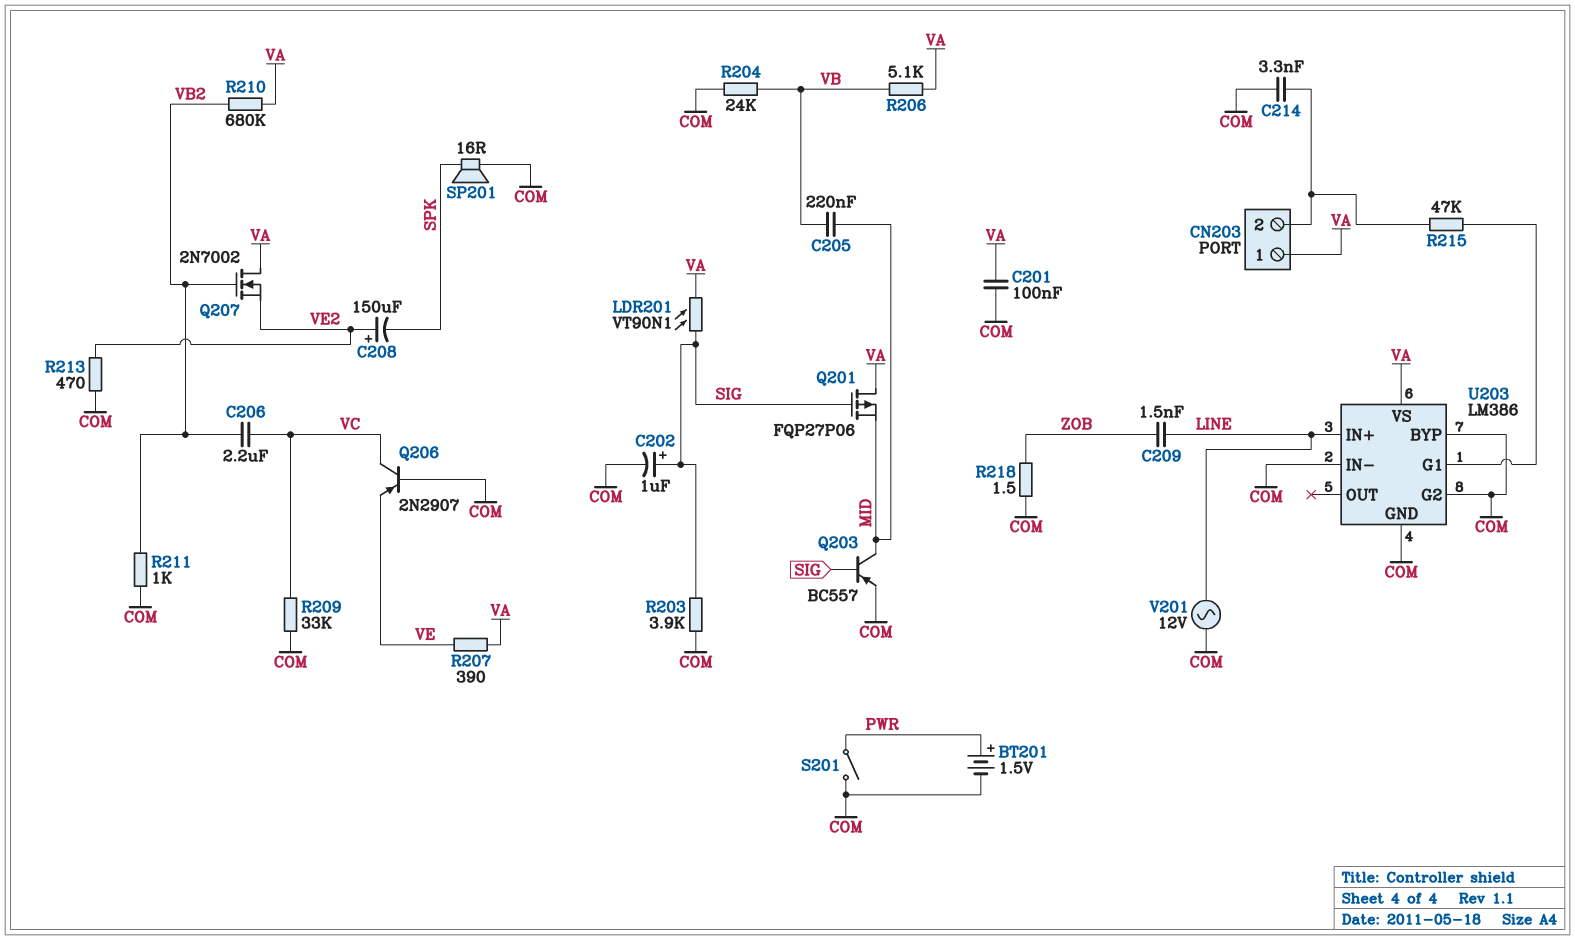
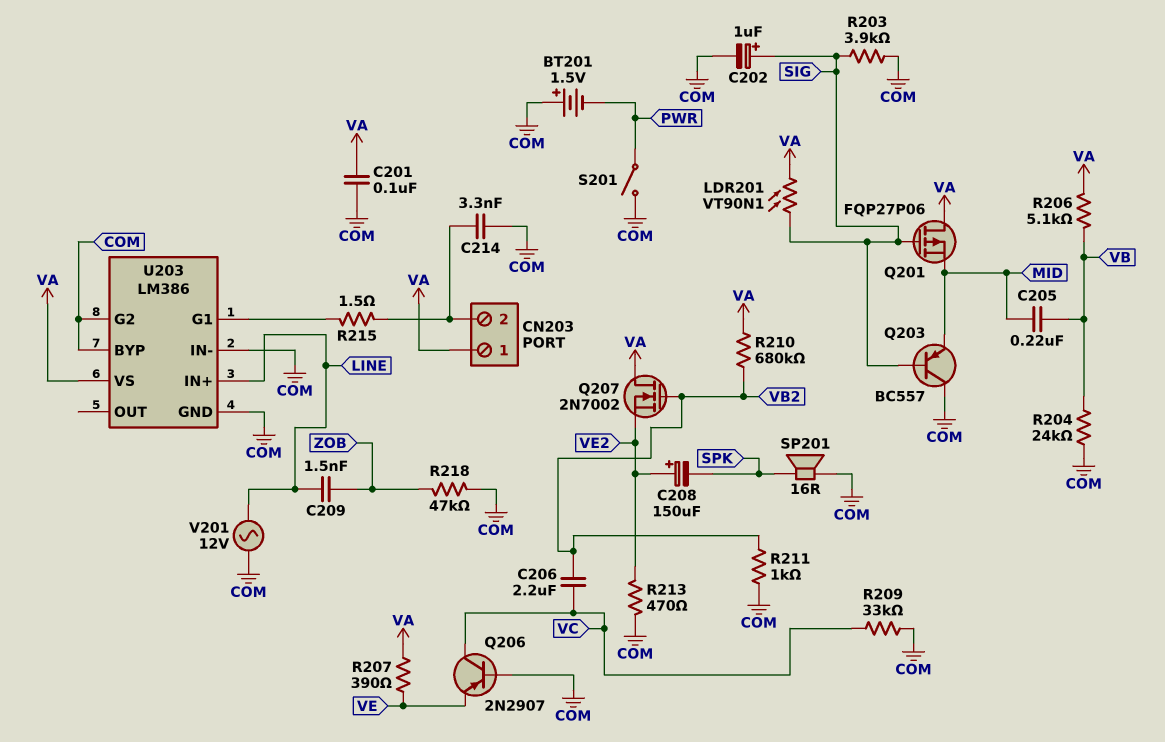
BT201: 1.5V (plus PWR, minus COM) -> 1.5V (plus COM, minus PWR)
Q203: PNP BC557 (B SIG, C MID, E COM) -> PNP BC557 (B SIG, C COM, E MID)
R215: 47k (CN203/2, U203/G1) -> 1.5 (CN203/2, U203/G1)
R218: 1.5 (COM, ZOB) -> 47k (COM, ZOB)

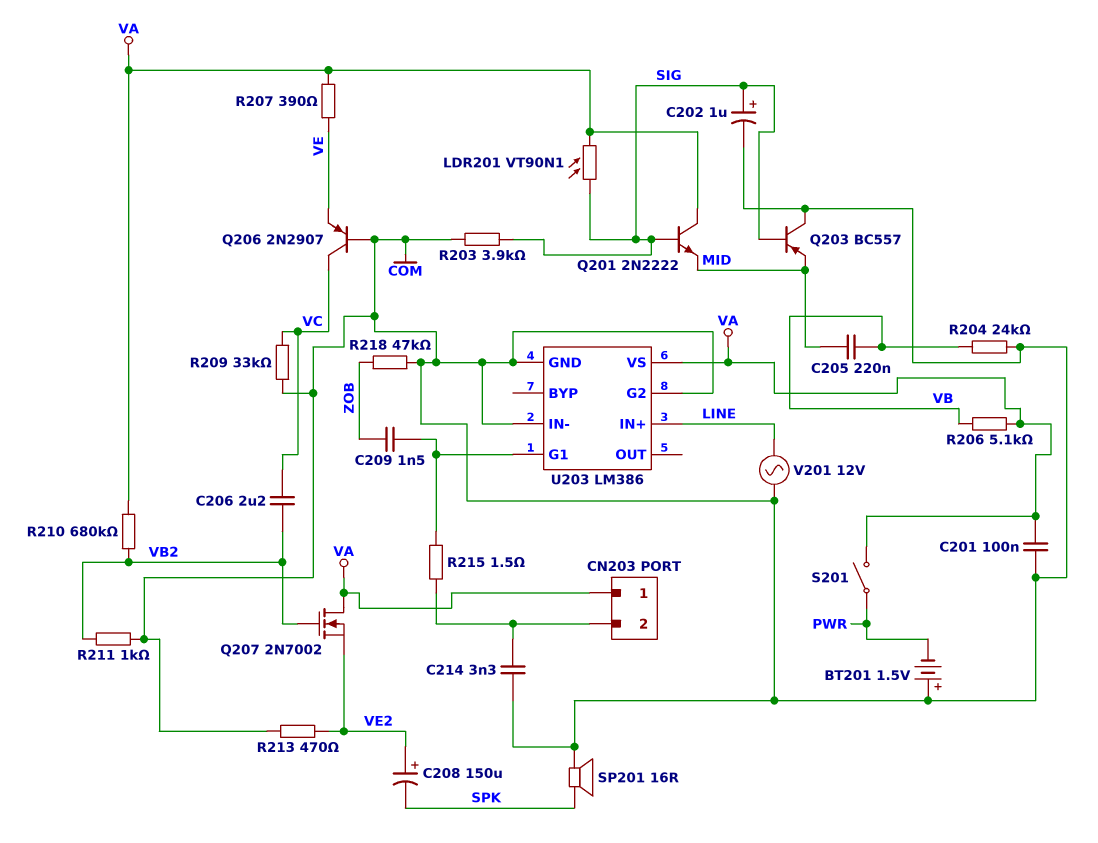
C209: 1.5nF (LINE, ZOB) -> 1.5nF (U203/G1, ZOB)
Q201: PMOS FQP27P06 (G SIG, D VA, S MID) -> NPN 2N2222 (B SIG, C VA, E MID)
S201: switch (COM, PWR) -> switch (PWR, VA)
U203 pin BYP: COM -> none

